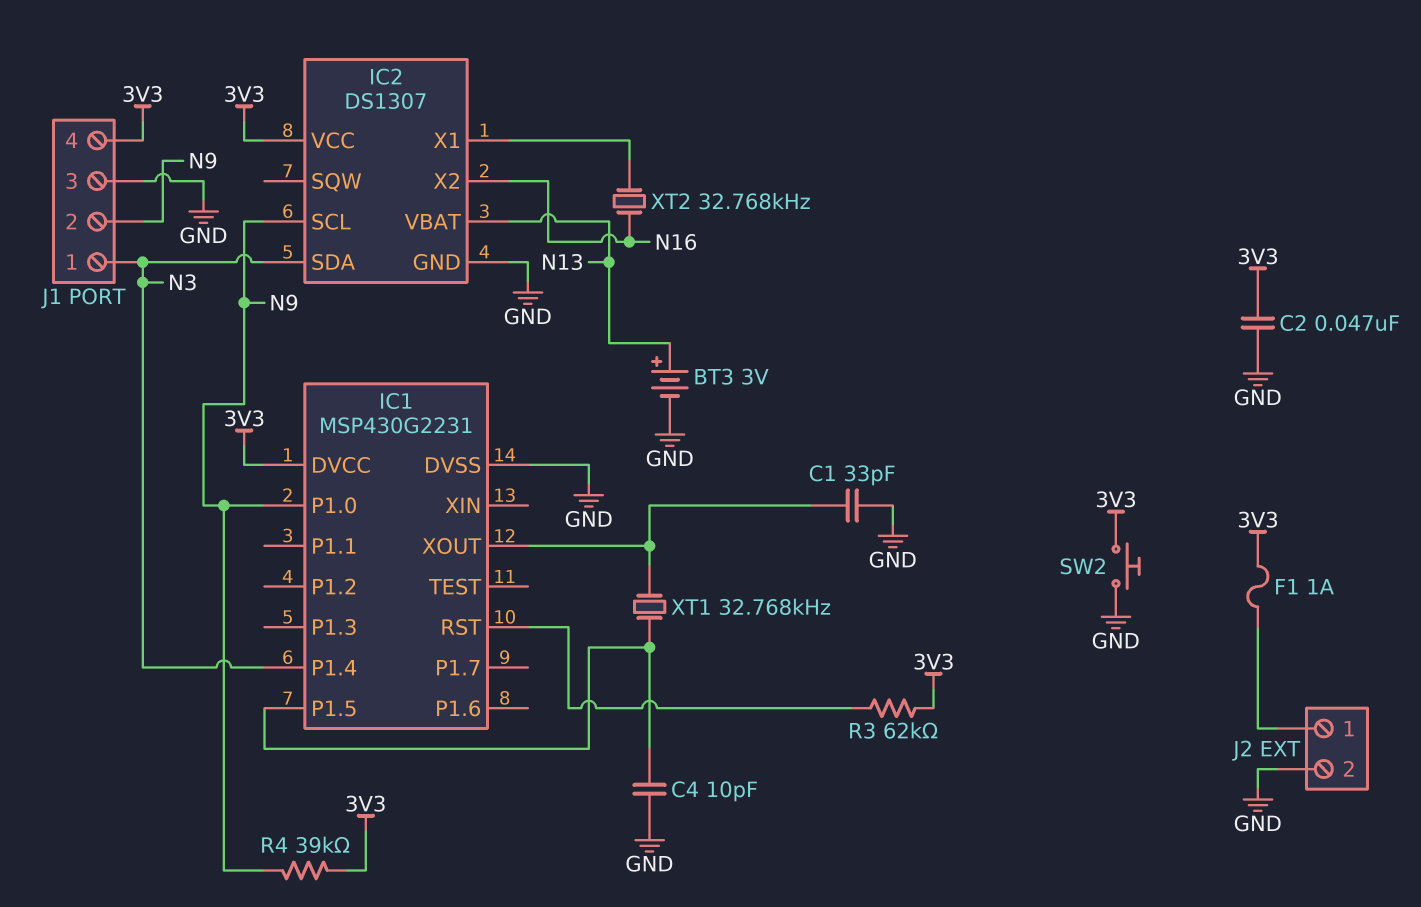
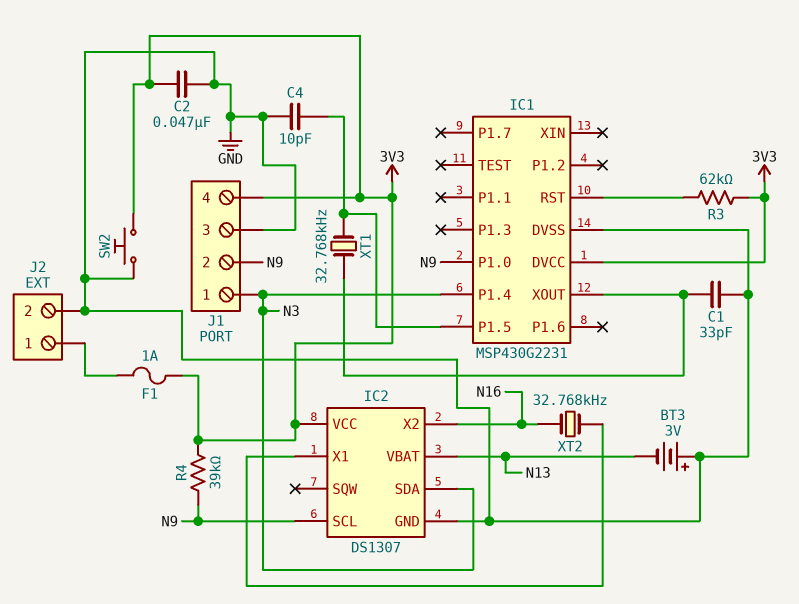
BT3: 3V (plus N13, minus GND) -> 3V (plus GND, minus N13)

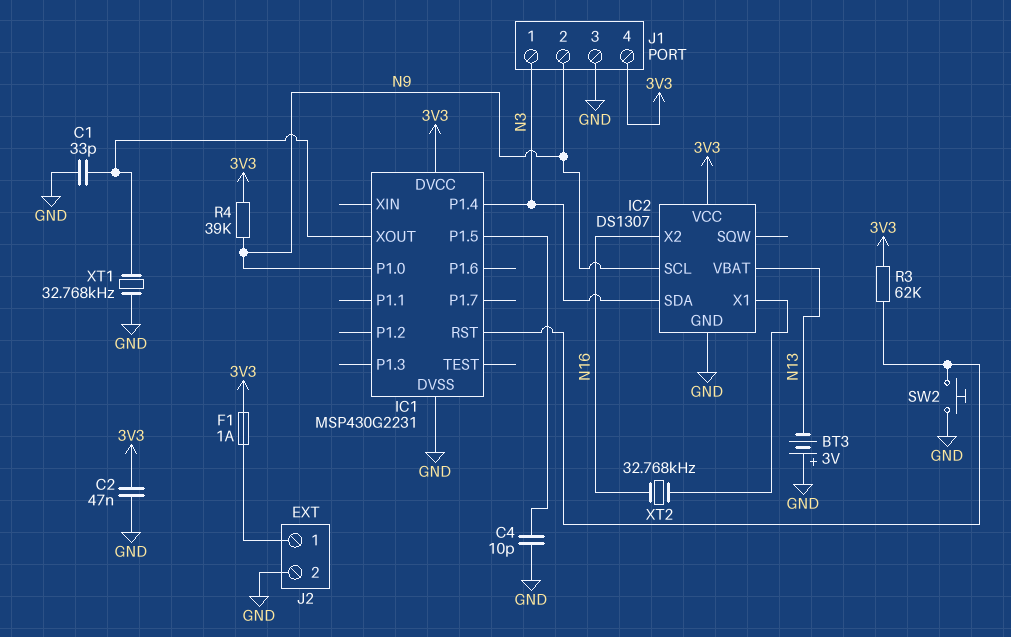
SW2: button (3V3, GND) -> button (GND, IC1/RST)
XT1: 32.768kHz (IC1/P1.5, IC1/XOUT) -> 32.768kHz (GND, IC1/XOUT)

